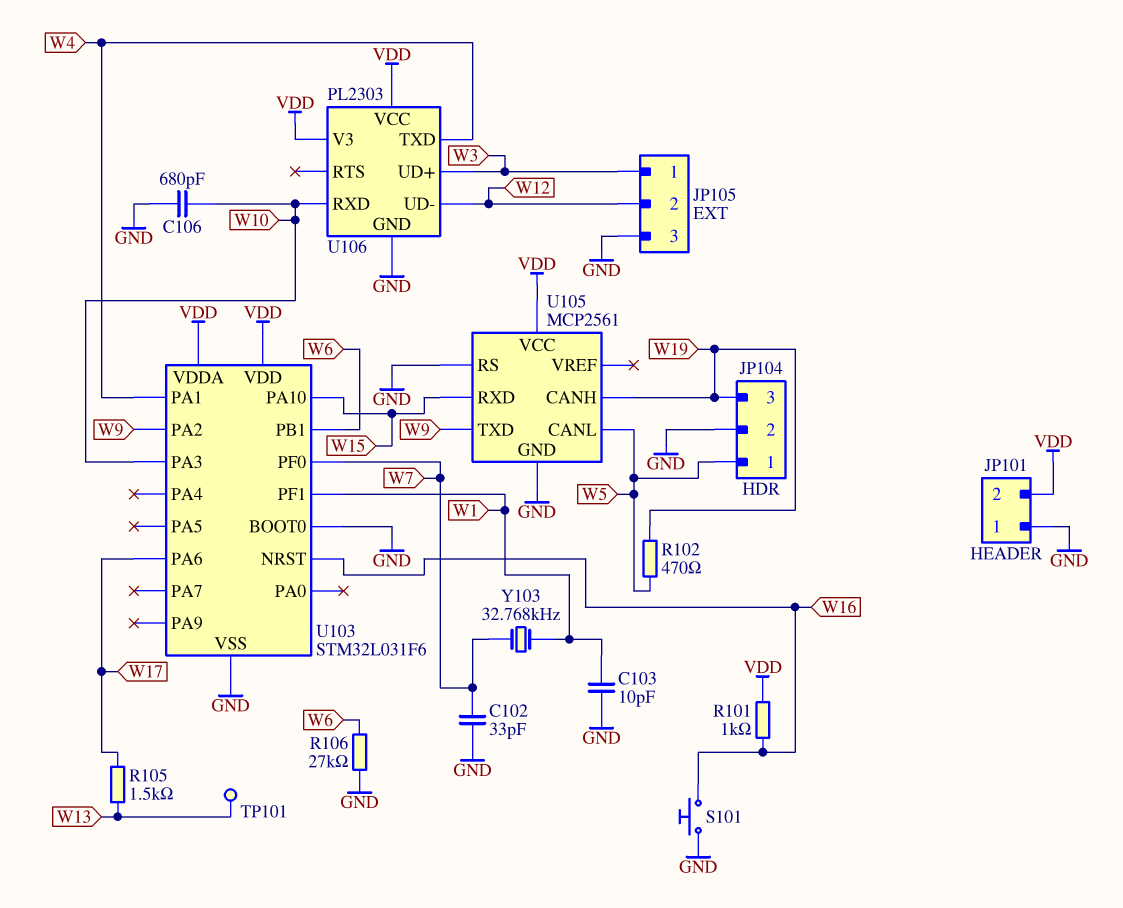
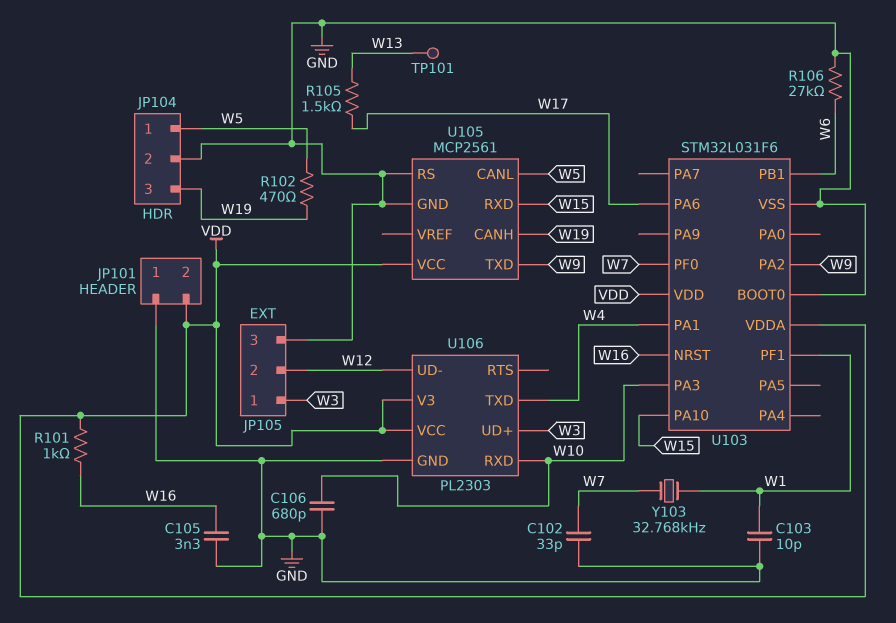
C105: none -> 3.3nF (GND, W16)
S101: button (GND, W16) -> none

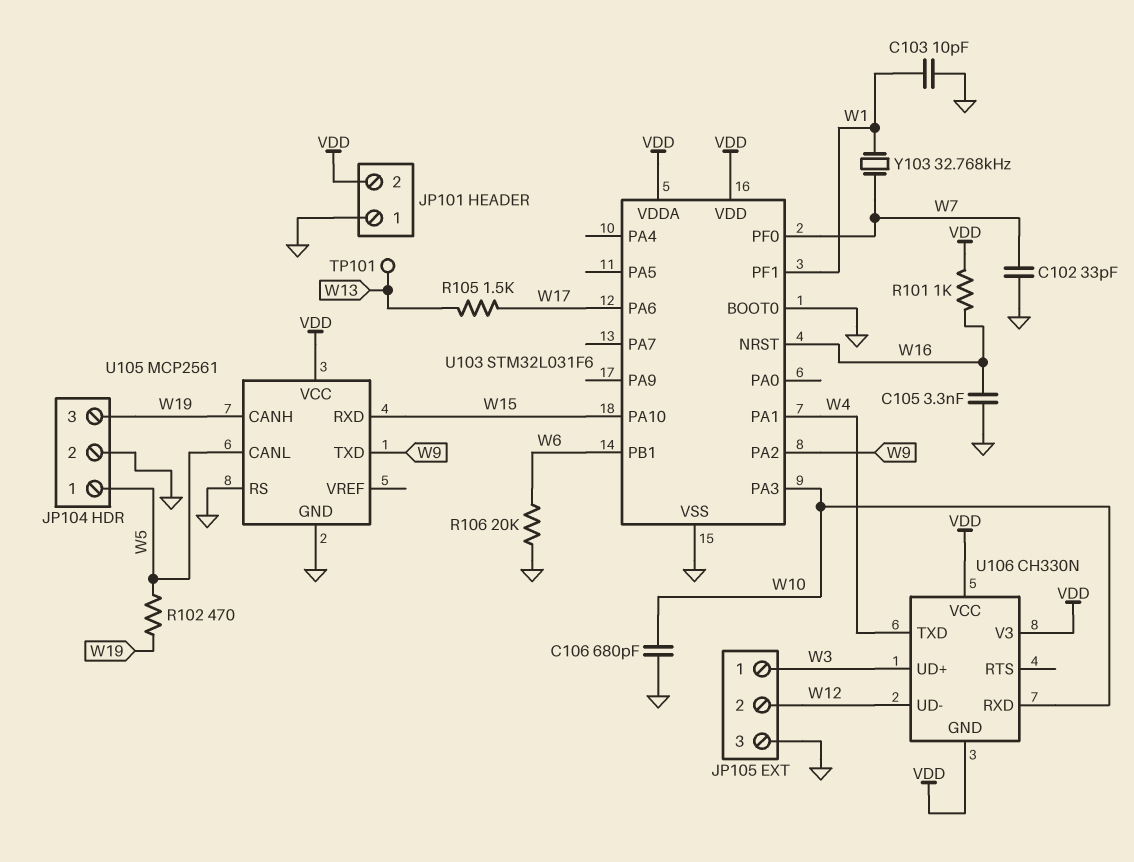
R106: 27k (GND, W6) -> 20k (GND, W6)
U106: PL2303 -> CH330N
U106 pin GND: GND -> VDD

